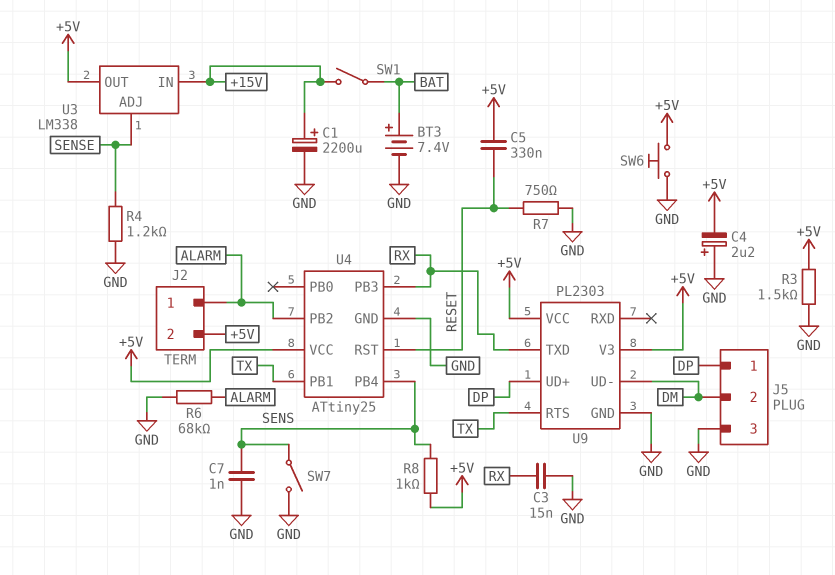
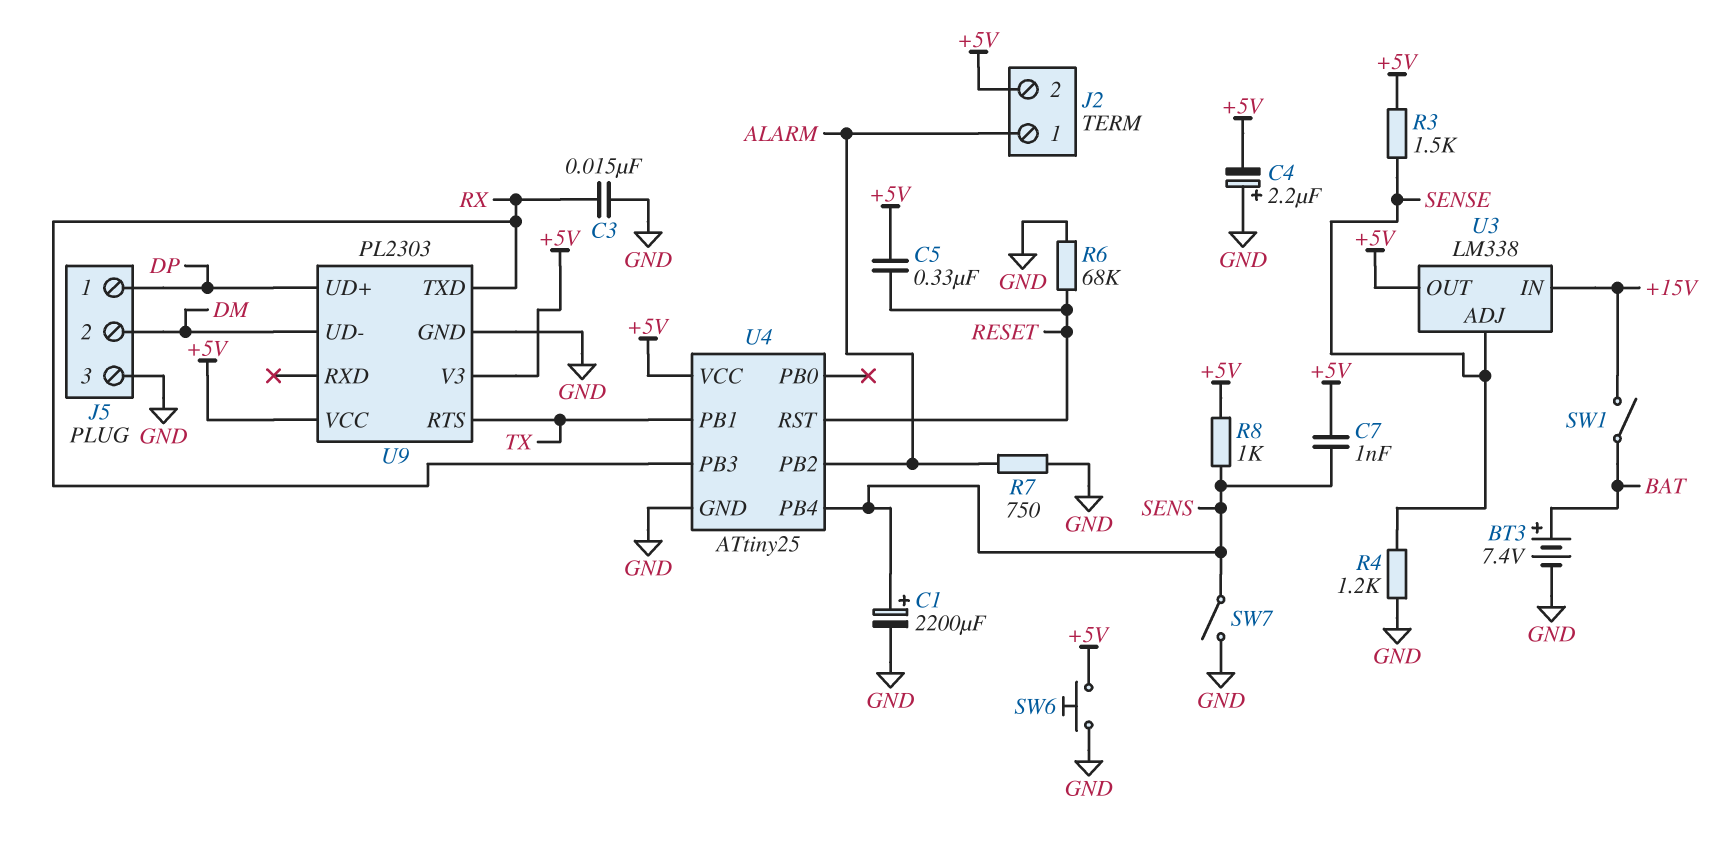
C1: 2200uF (plus +15V, minus GND) -> 2200uF (plus SENS, minus GND)
C7: 1nF (GND, SENS) -> 1nF (+5V, SENS)
R3: 1.5k (+5V, GND) -> 1.5k (+5V, SENSE)
R6: 68k (ALARM, GND) -> 68k (GND, RESET)
R7: 750 (GND, RESET) -> 750 (ALARM, GND)

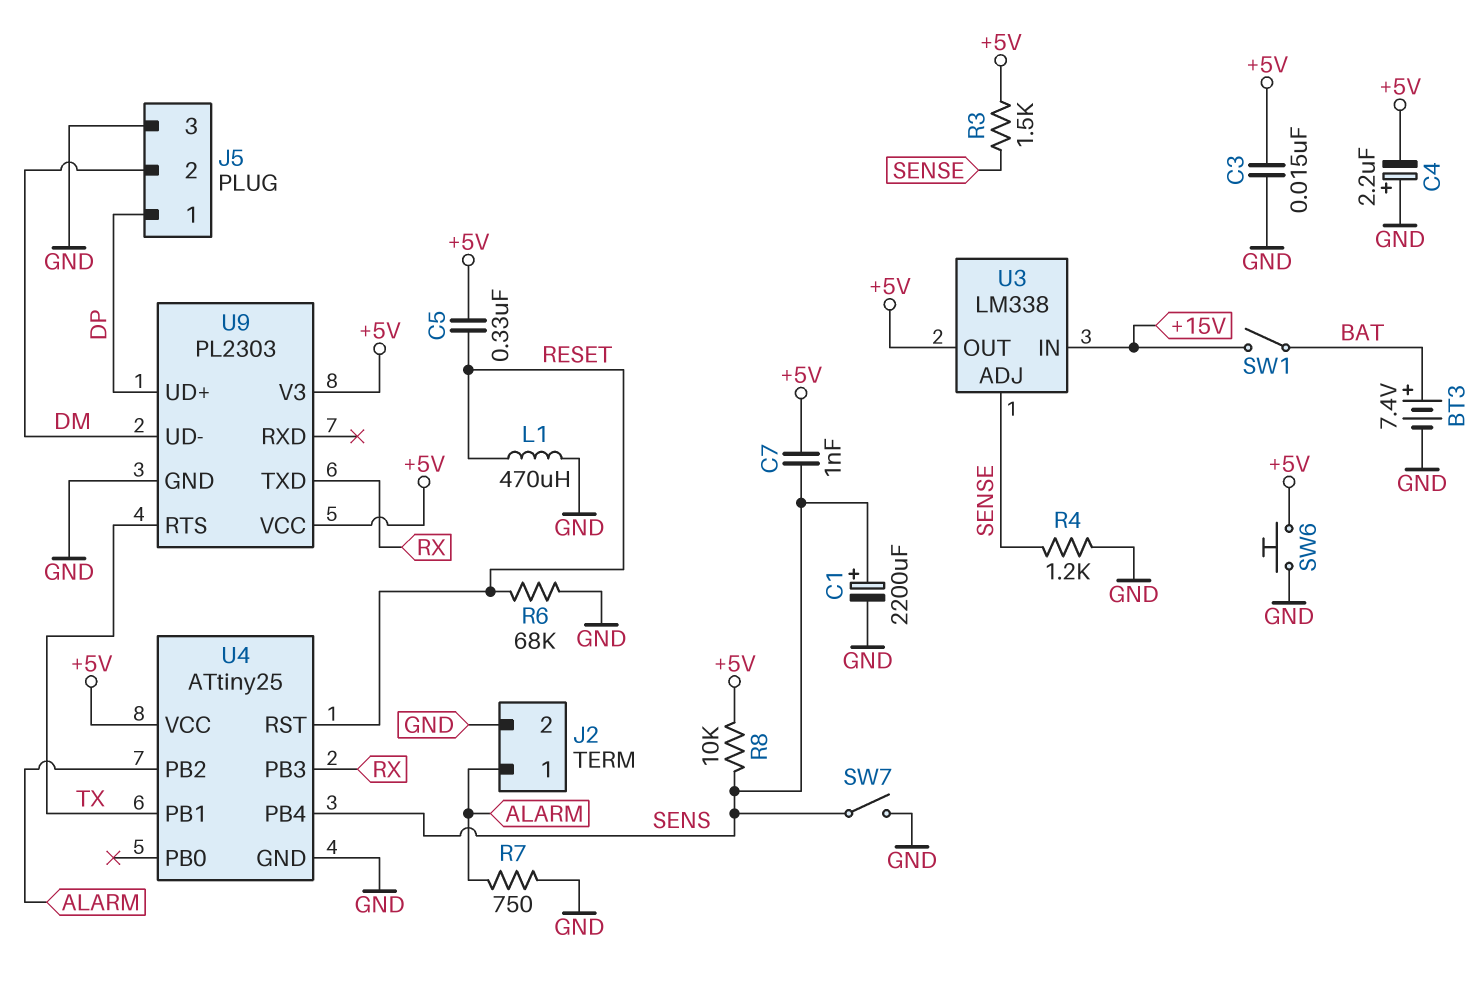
C3: 15nF (GND, RX) -> 15nF (+5V, GND)
J2 pin 2: +5V -> GND
L1: none -> 470uH (GND, RESET)
R8: 1k (+5V, SENS) -> 10k (+5V, SENS)

